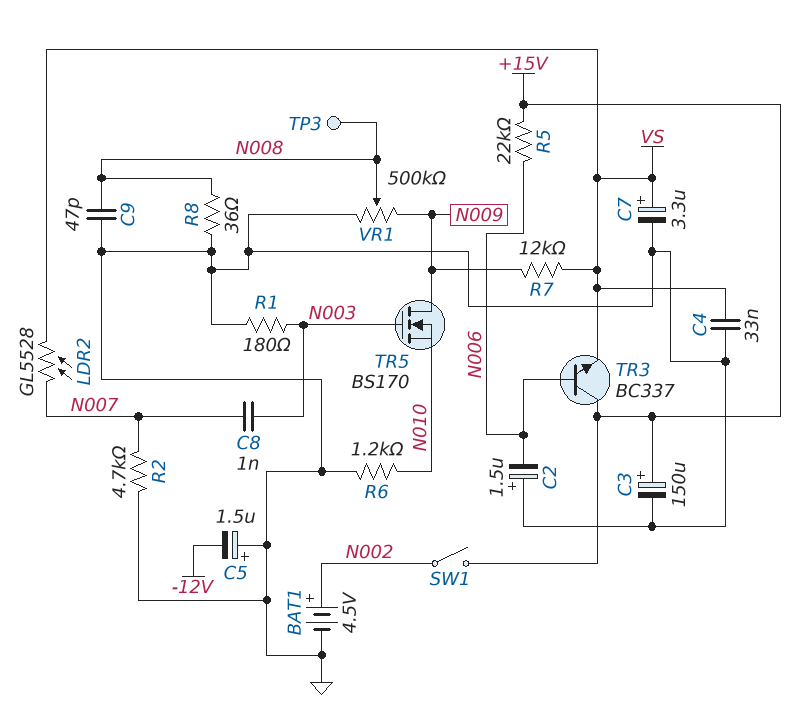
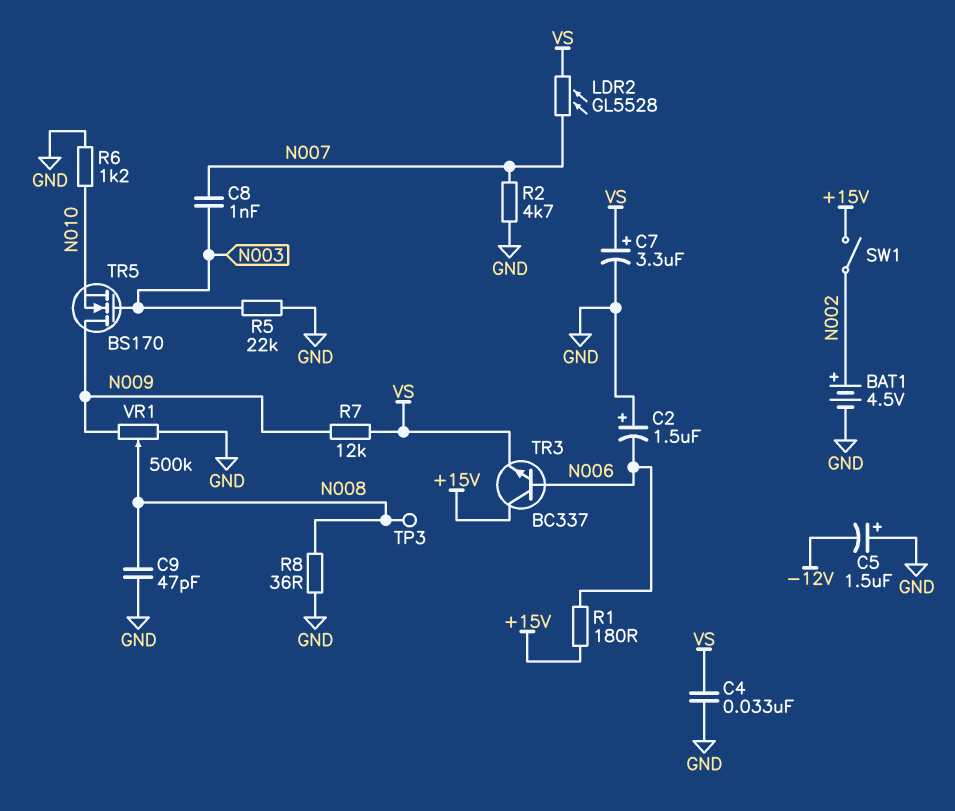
C3: 150uF (plus +15V, minus GND) -> none
R1: 180 (GND, N003) -> 180 (+15V, N006)
R5: 22k (+15V, N006) -> 22k (GND, N003)

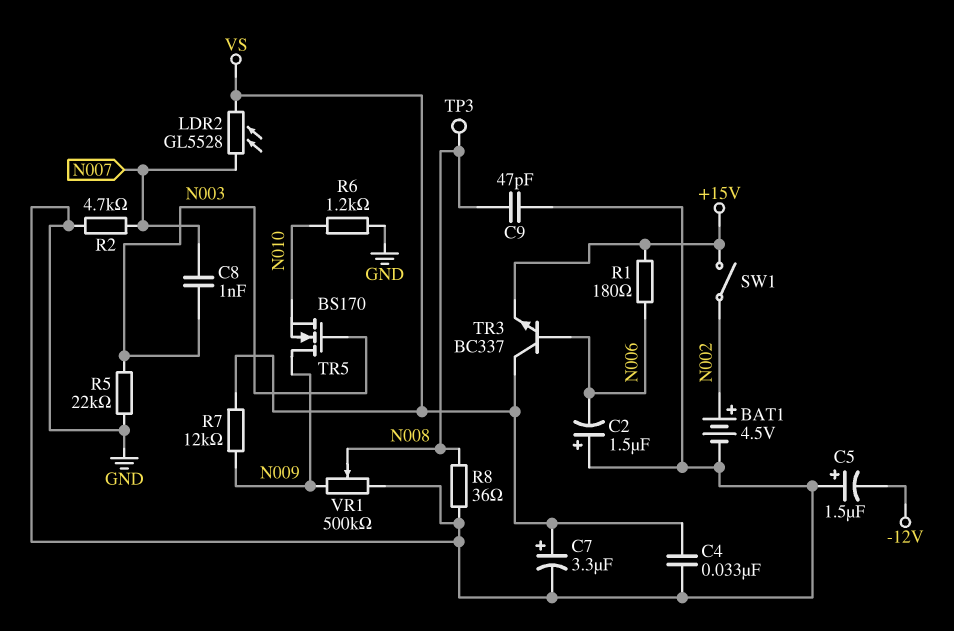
TR3: NPN BC337 (B N006, C +15V, E VS) -> NPN BC337 (B N006, C VS, E +15V)

